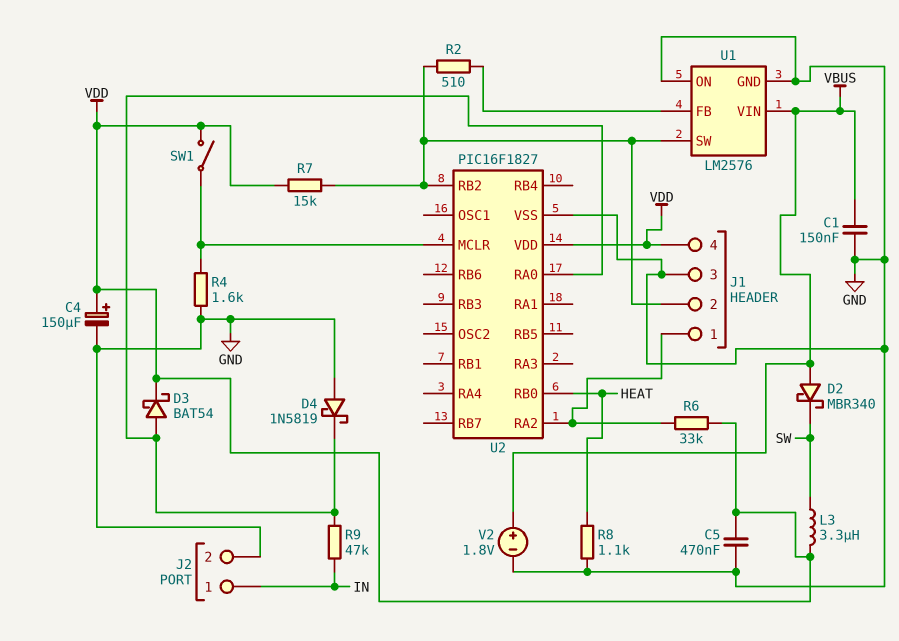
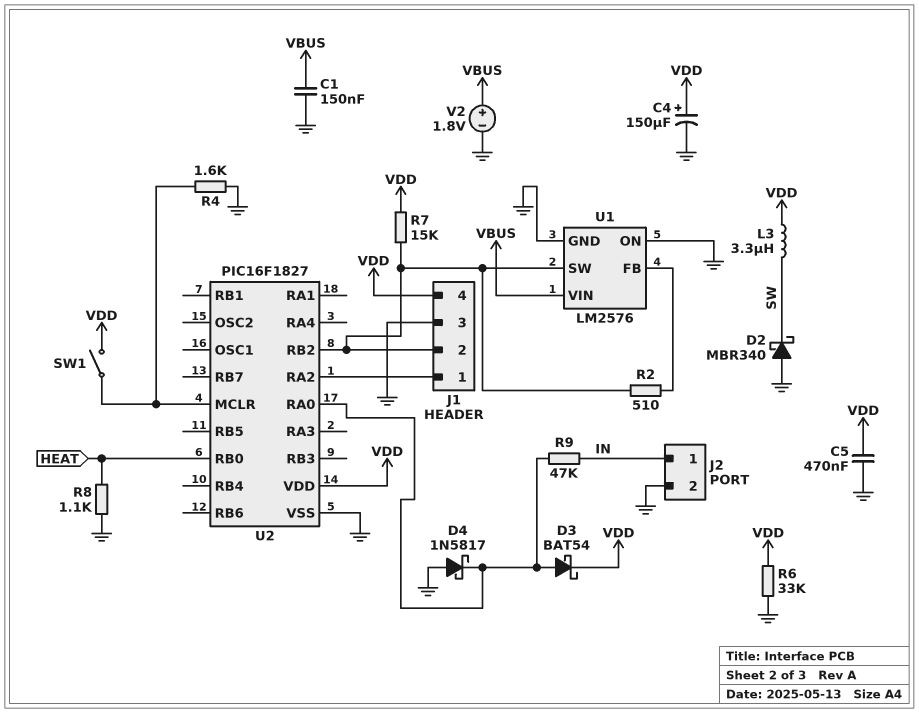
D2: schottky MBR340 (A VBUS, K SW) -> schottky MBR340 (A GND, K SW)
D4: schottky 1N5819 (A GND, K U2/RA0) -> schottky 1N5817 (A GND, K U2/RA0)
R6: 33k (J1/1, VDD) -> 33k (GND, VDD)

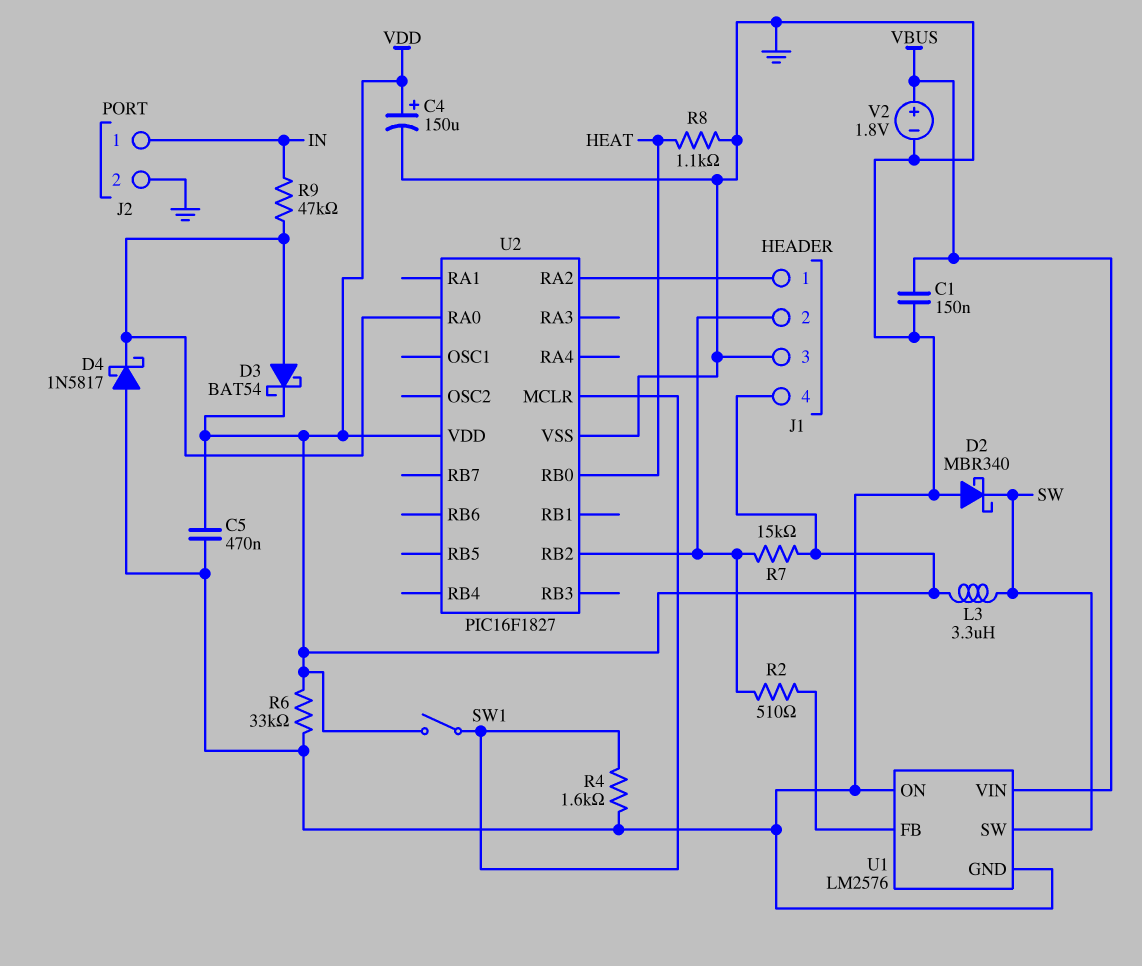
U1 pin SW: J1/2 -> SW

